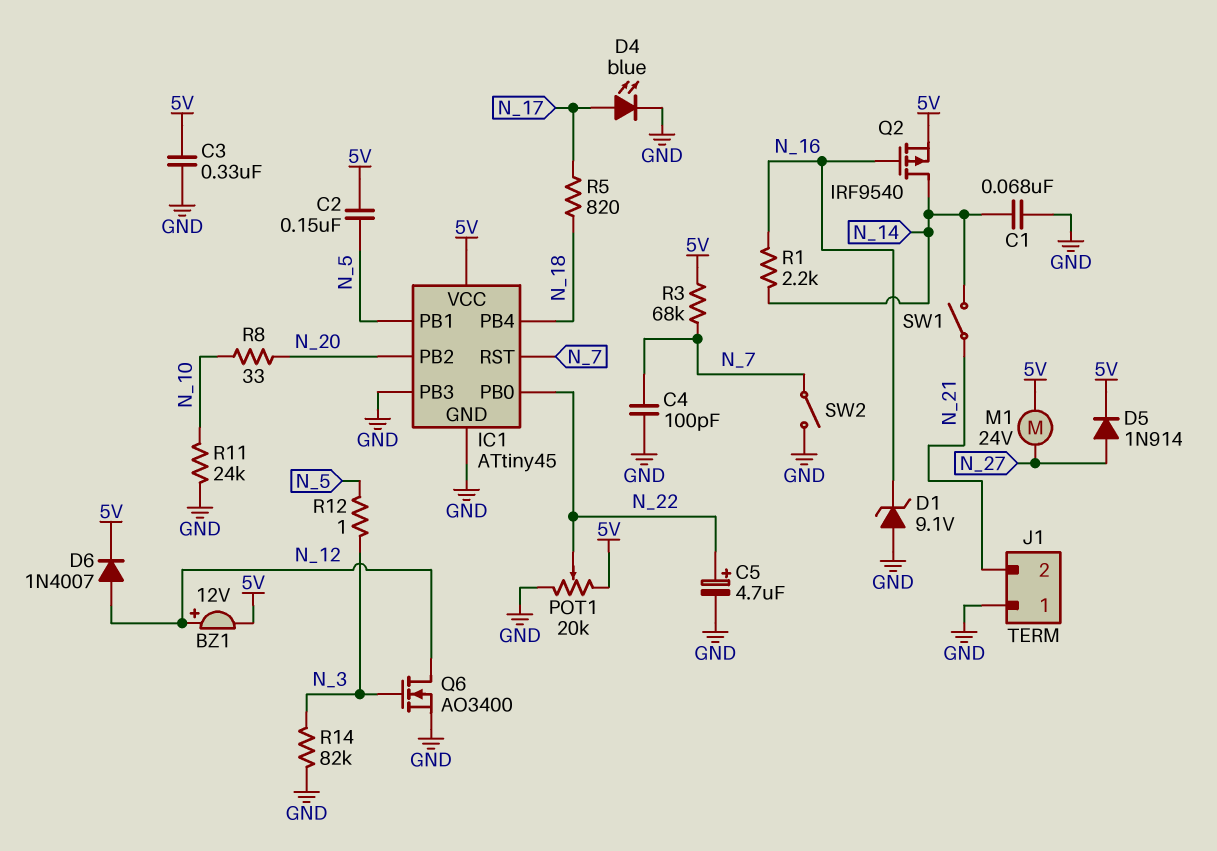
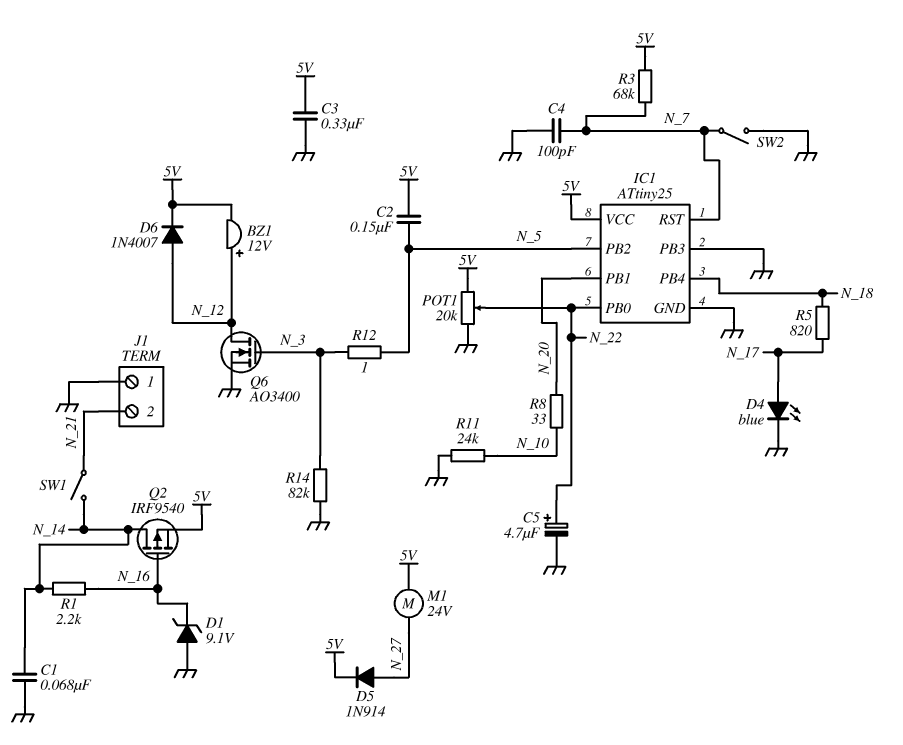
IC1: ATtiny45 -> ATtiny25
IC1 pin PB1: N_5 -> N_20
IC1 pin PB2: N_20 -> N_5

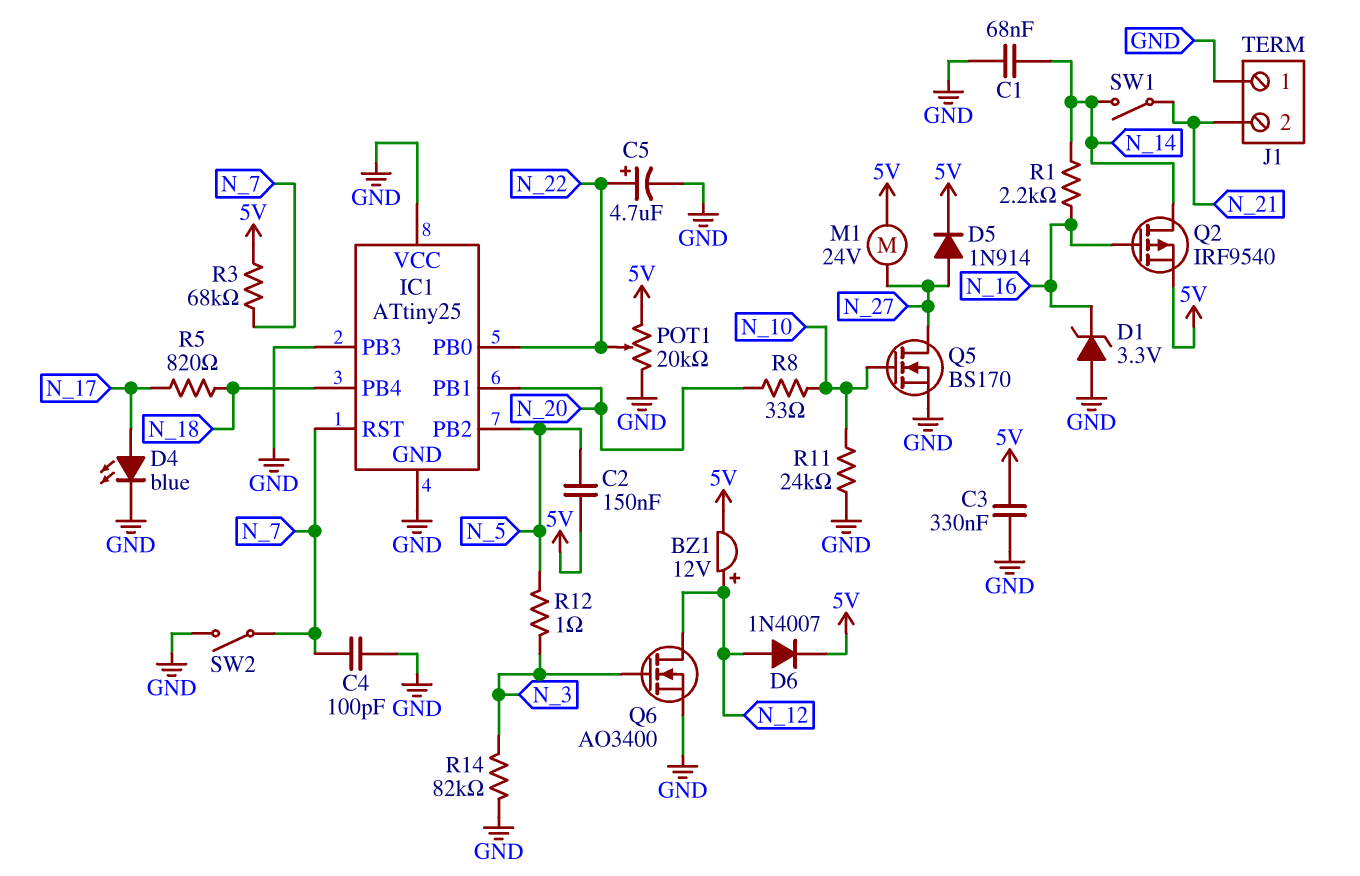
D1: zener 9.1V (A GND, K N_16) -> zener 3.3V (A GND, K N_16)
IC1 pin VCC: 5V -> GND
Q5: none -> NMOS BS170 (G N_10, D N_27, S GND)

